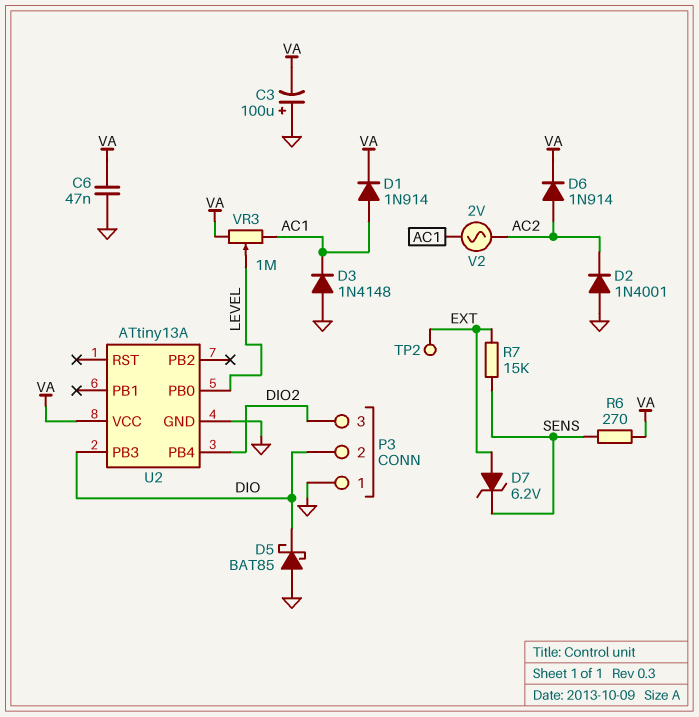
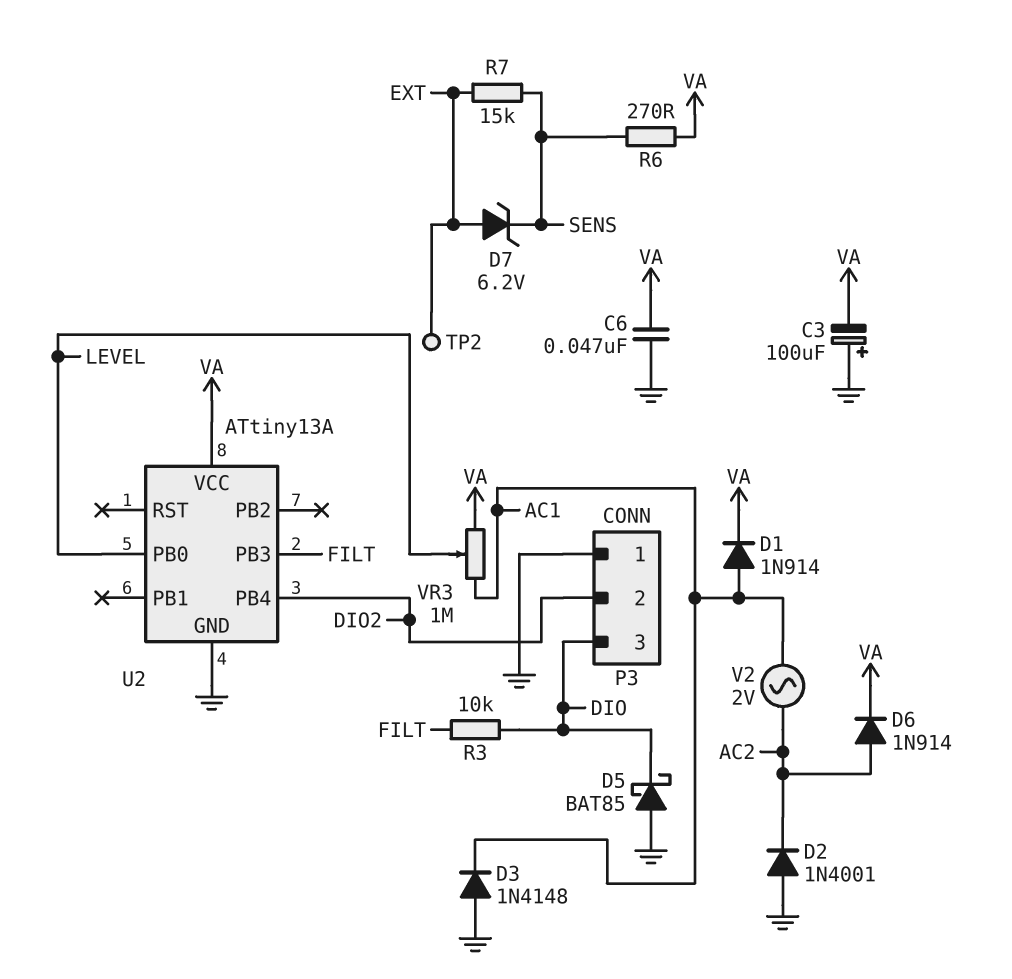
P3 pin 2: DIO -> DIO2
P3 pin 3: DIO2 -> DIO
R3: none -> 10k (DIO, FILT)
U2 pin PB3: DIO -> FILT

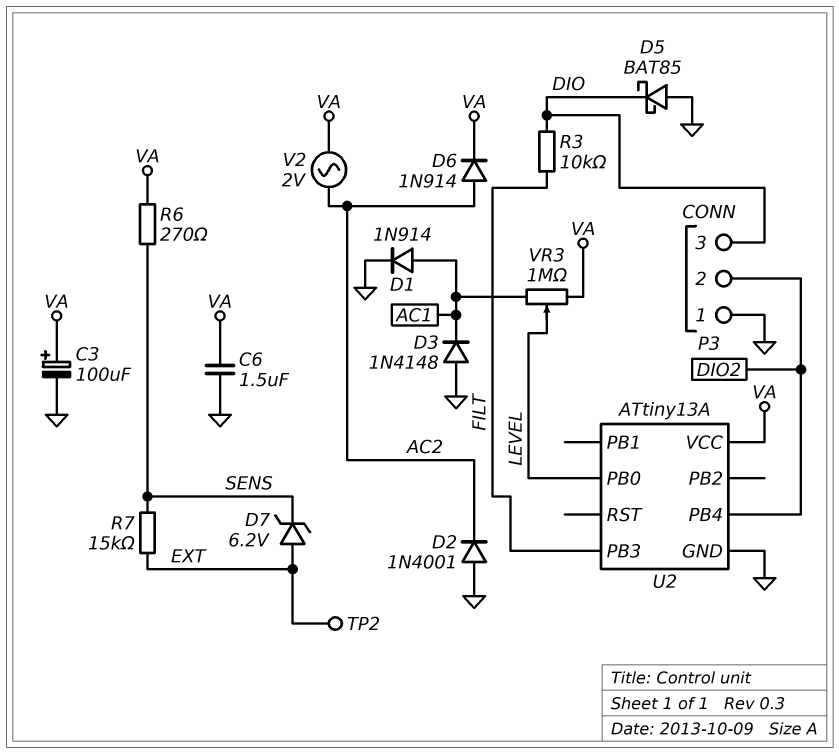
C3: 100uF (plus GND, minus VA) -> 100uF (plus VA, minus GND)
C6: 47nF (GND, VA) -> 1.5uF (GND, VA)
D1: diode 1N914 (A AC1, K VA) -> diode 1N914 (A AC1, K GND)
V2: AC 2V (AC1, AC2) -> AC 2V (AC2, VA)

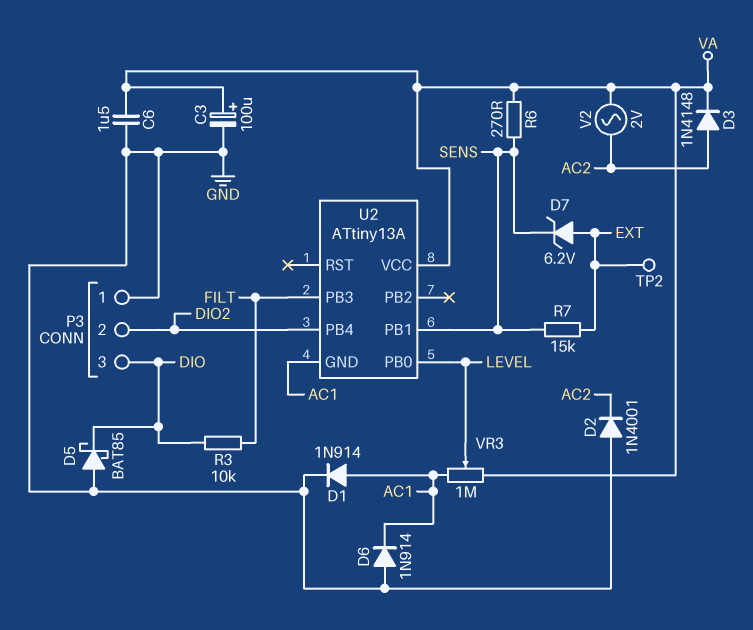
D3: diode 1N4148 (A GND, K AC1) -> diode 1N4148 (A AC2, K VA)
D6: diode 1N914 (A AC2, K VA) -> diode 1N914 (A GND, K AC1)
U2 pin GND: GND -> AC1
U2 pin PB1: none -> SENS

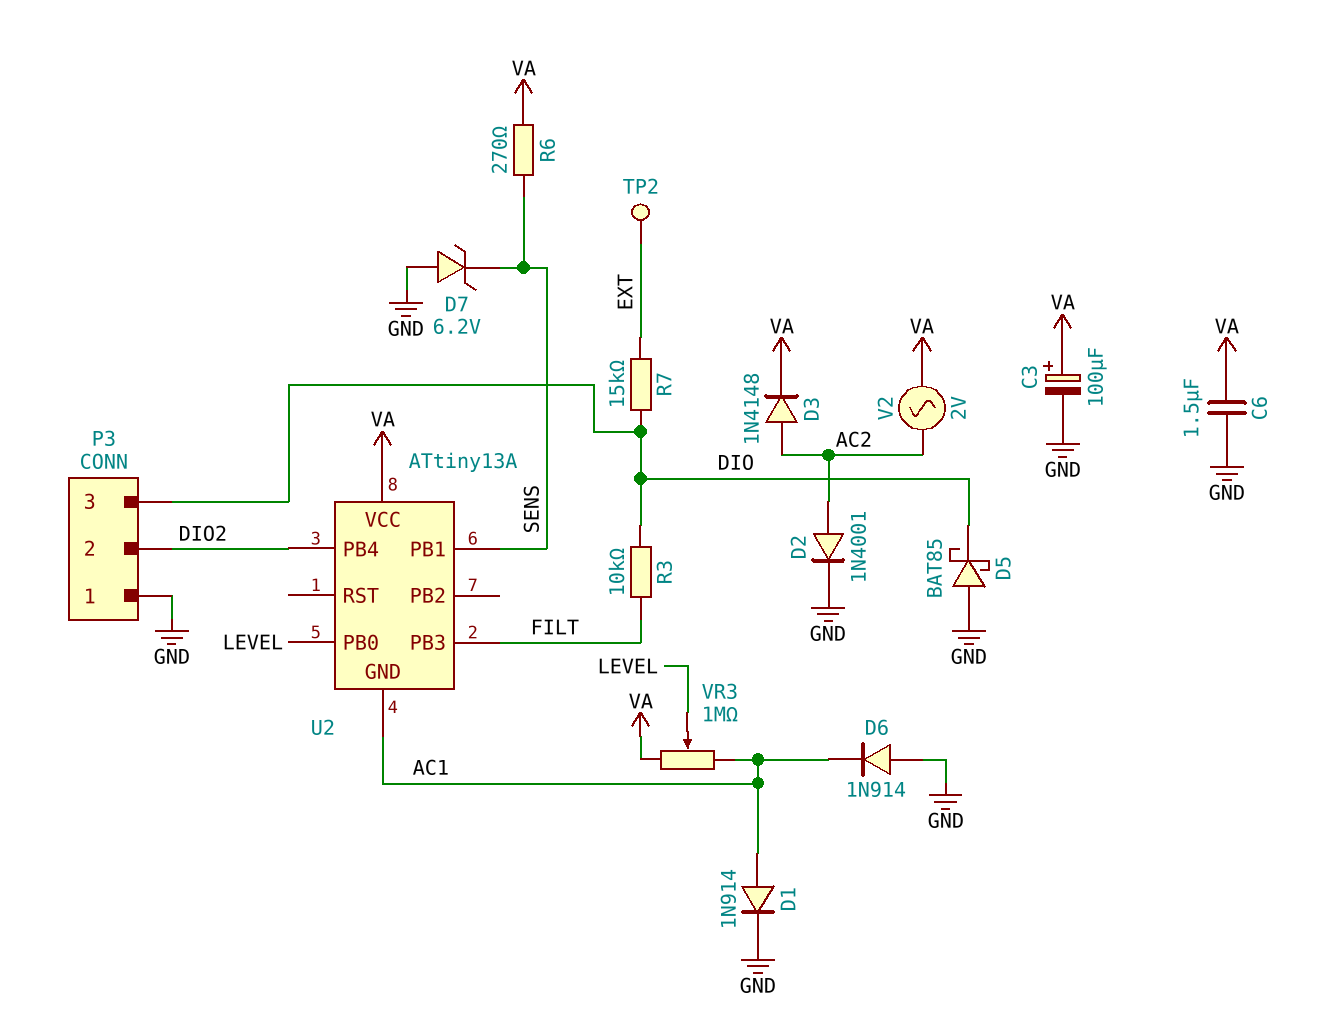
D2: diode 1N4001 (A GND, K AC2) -> diode 1N4001 (A AC2, K GND)
D7: zener 6.2V (A EXT, K SENS) -> zener 6.2V (A GND, K SENS)
R7: 15k (EXT, SENS) -> 15k (DIO, EXT)

